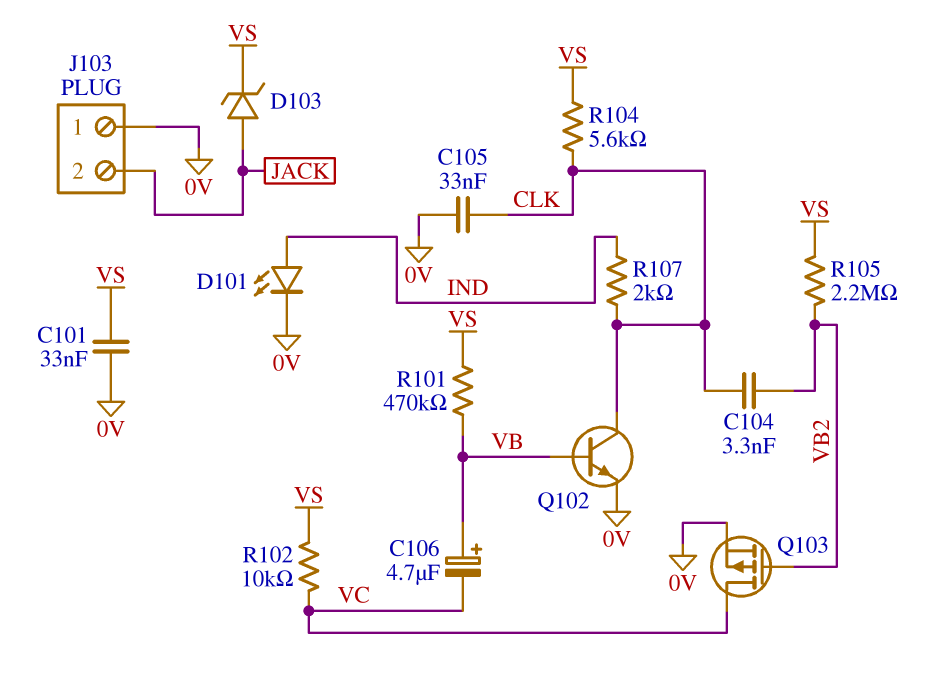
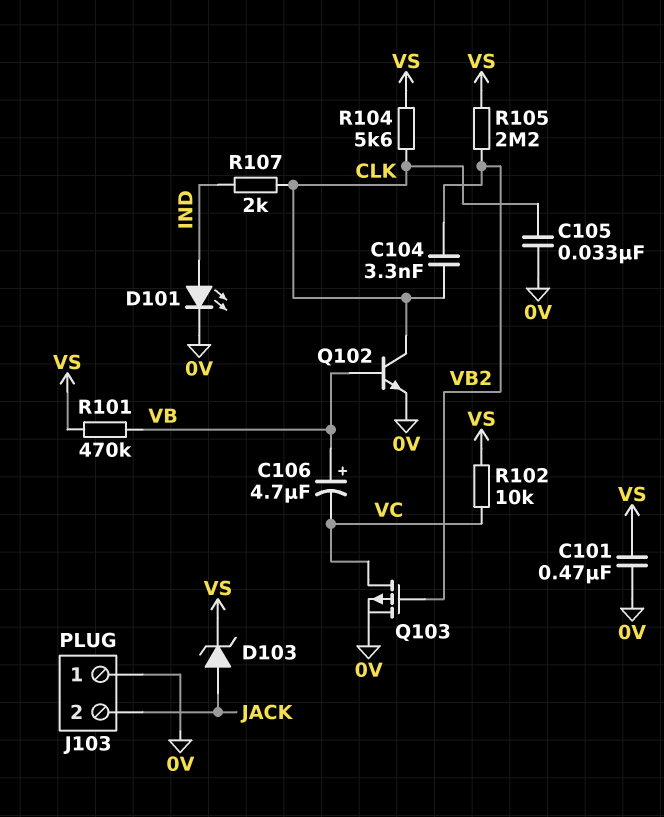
C101: 33nF (0V, VS) -> 470nF (0V, VS)

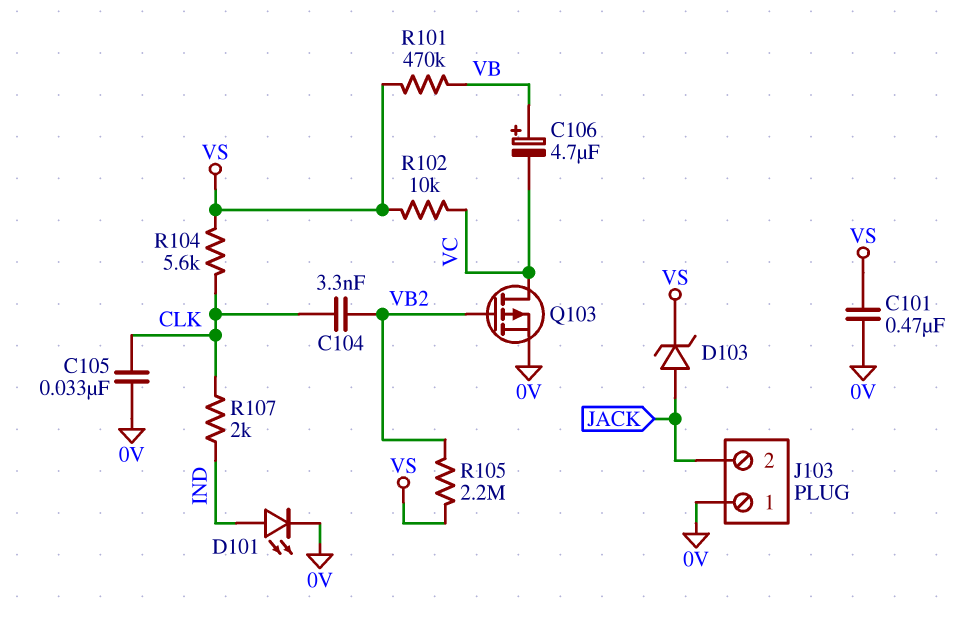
Q102: NPN (B VB, C CLK, E 0V) -> none

